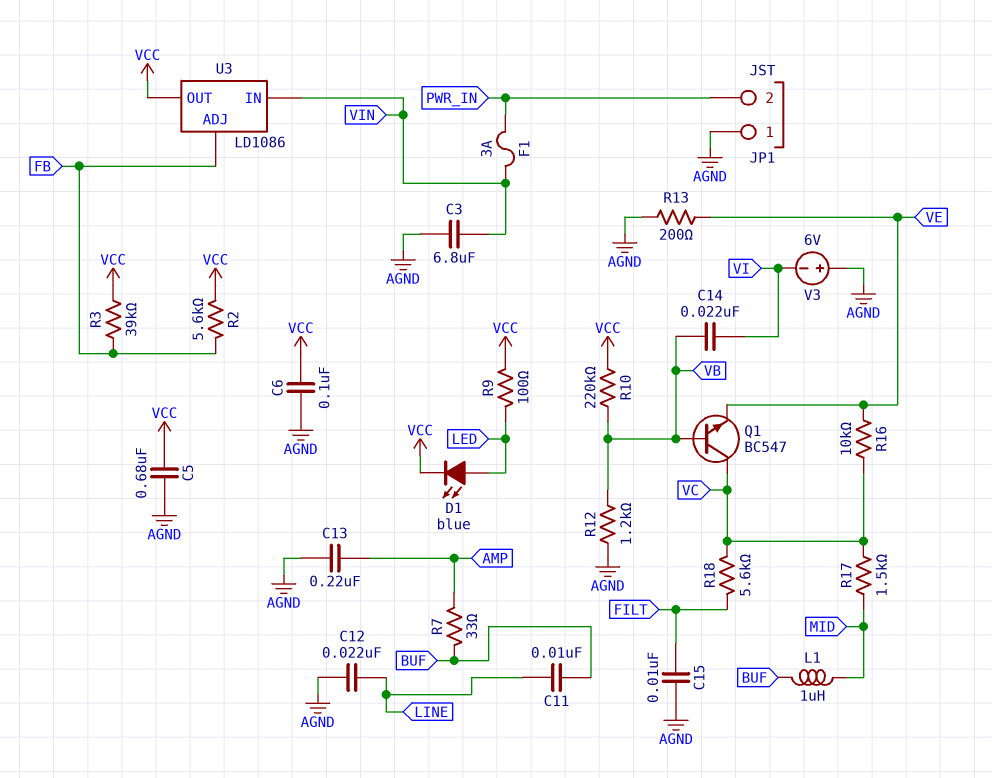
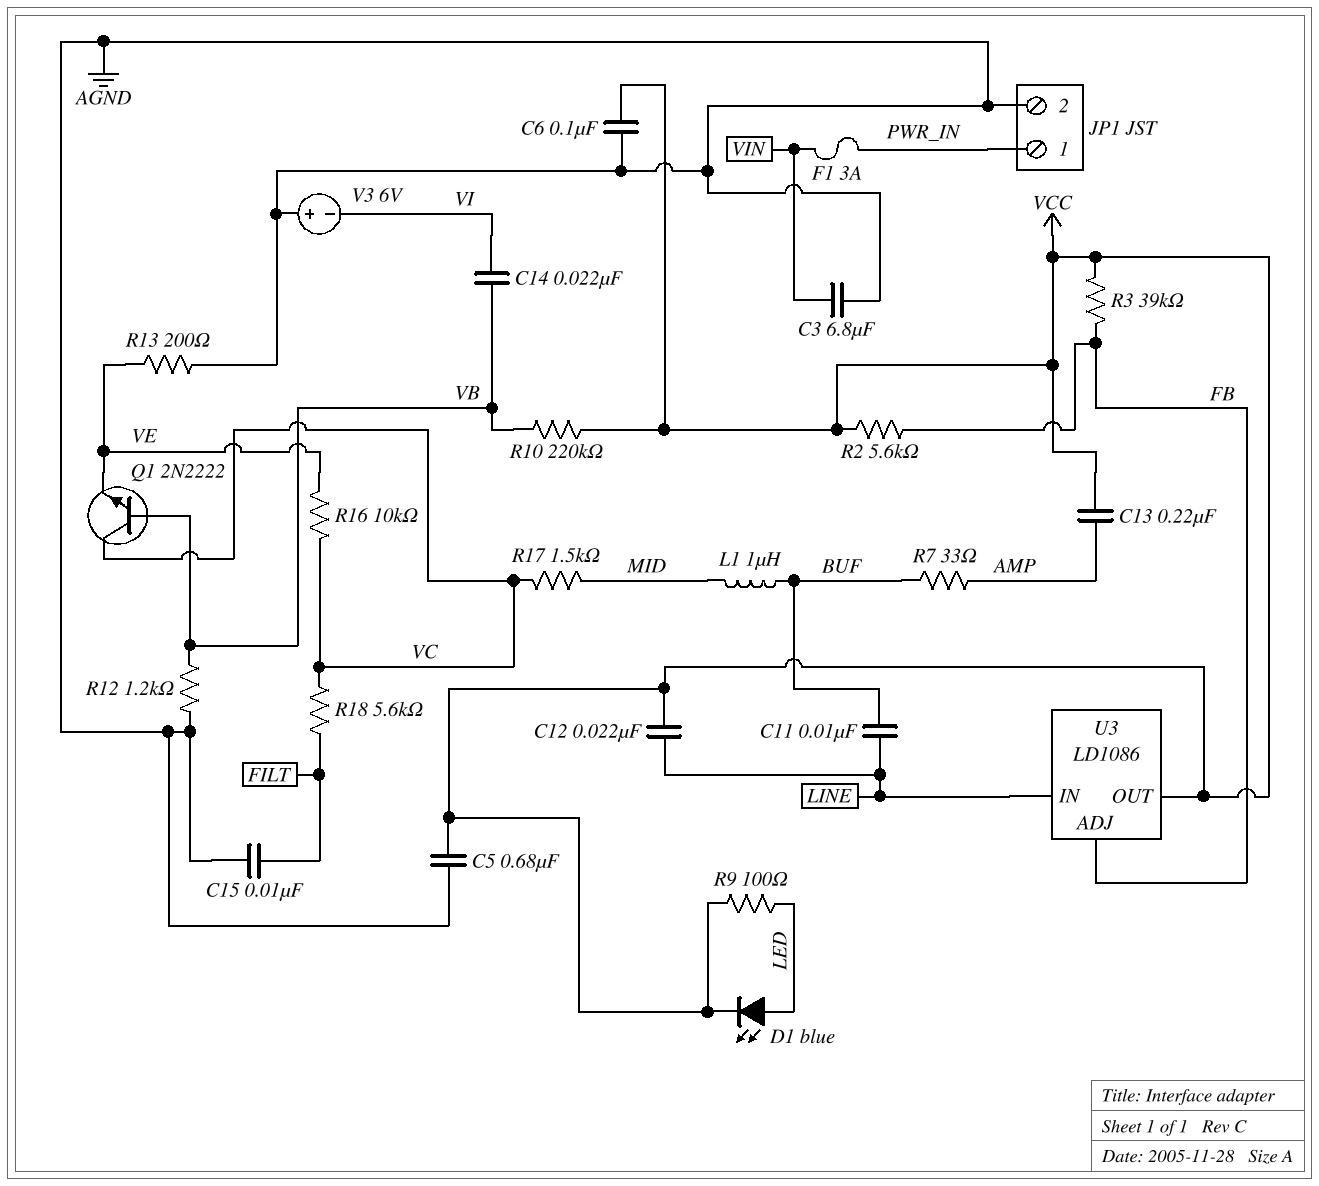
C12: 22nF (AGND, LINE) -> 22nF (LINE, VCC)
C13: 220nF (AGND, AMP) -> 220nF (AMP, VCC)
JP1 pin 1: AGND -> PWR_IN
JP1 pin 2: PWR_IN -> AGND
Q1: NPN BC547 (B VB, C VC, E VE) -> NPN 2N2222 (B VB, C VC, E VE)
U3 pin IN: VIN -> LINE

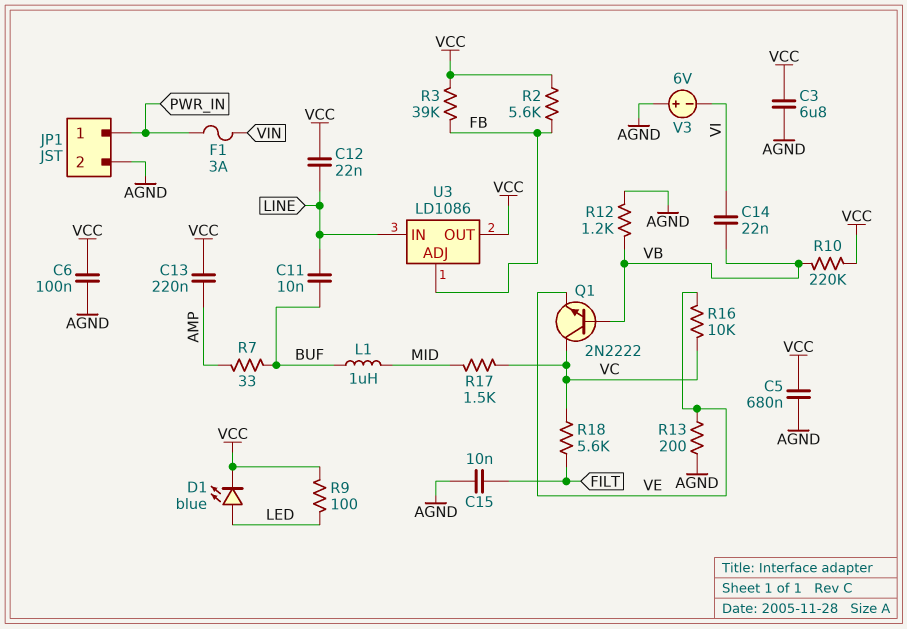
C3: 6.8uF (AGND, VIN) -> 6.8uF (AGND, VCC)

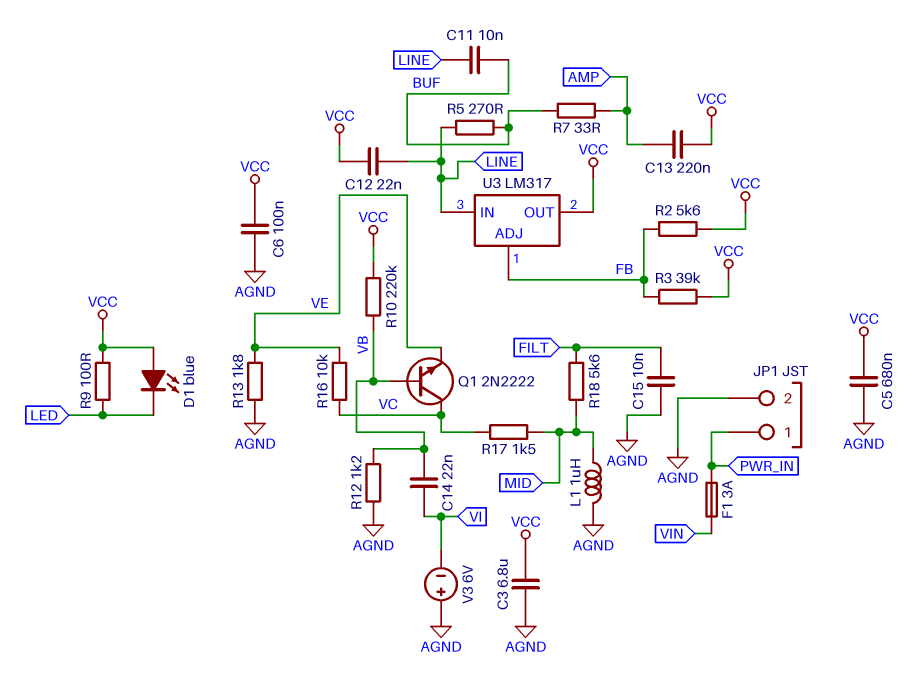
D1: LED blue (A LED, K VCC) -> LED blue (A VCC, K LED)
L1: 1uH (BUF, MID) -> 1uH (AGND, MID)
R5: none -> 270 (BUF, LINE)
R13: 200 (AGND, VE) -> 1.8k (AGND, VE)
R18: 5.6k (FILT, VC) -> 5.6k (FILT, MID)
U3: LD1086 -> LM317

